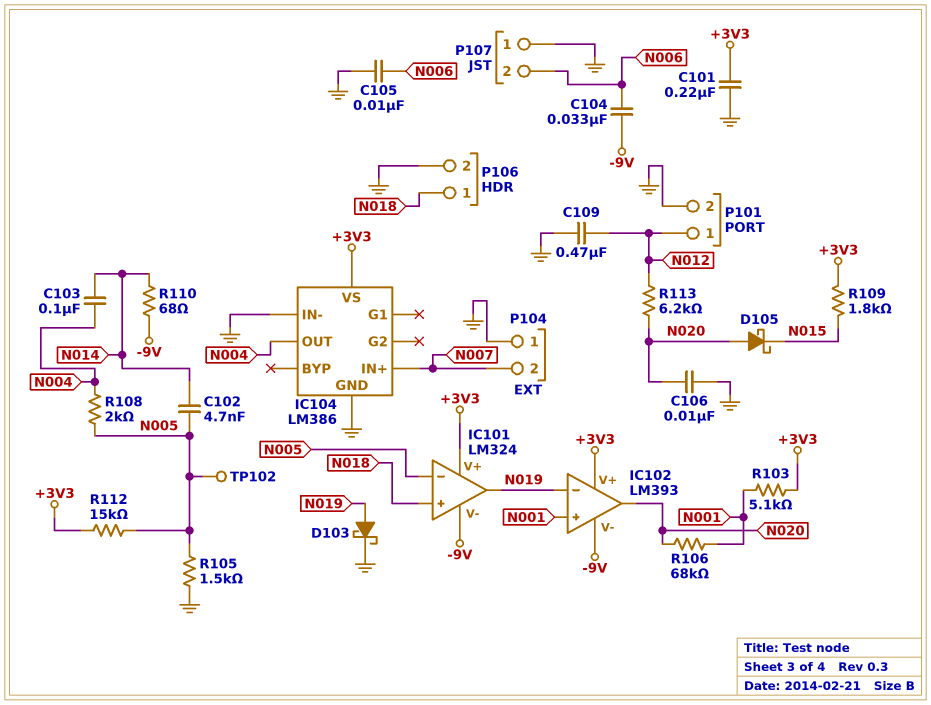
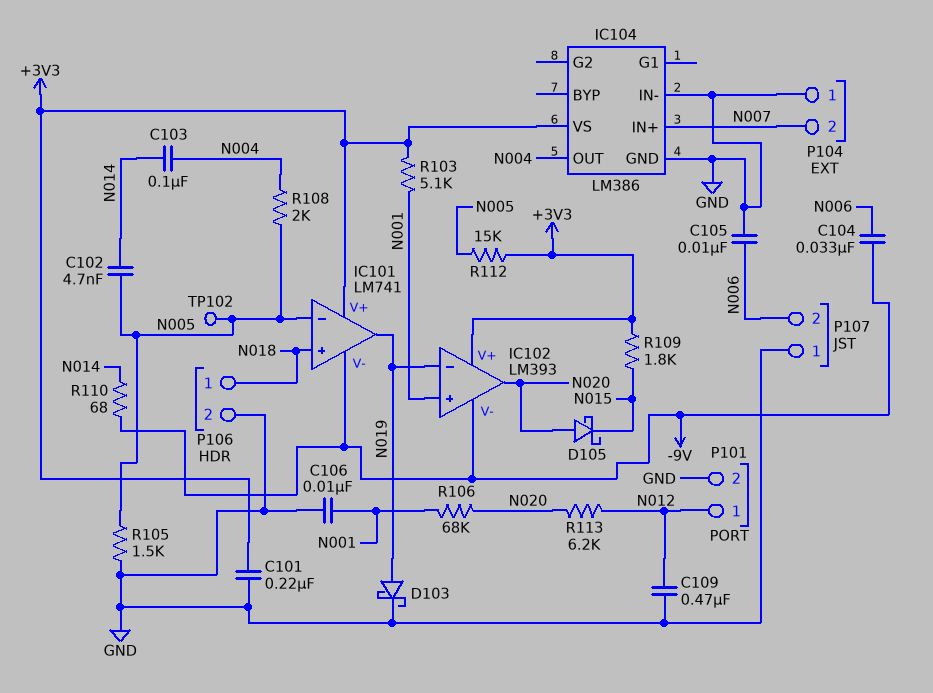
C106: 10nF (GND, N020) -> 10nF (GND, N001)
IC101: LM324 -> LM741

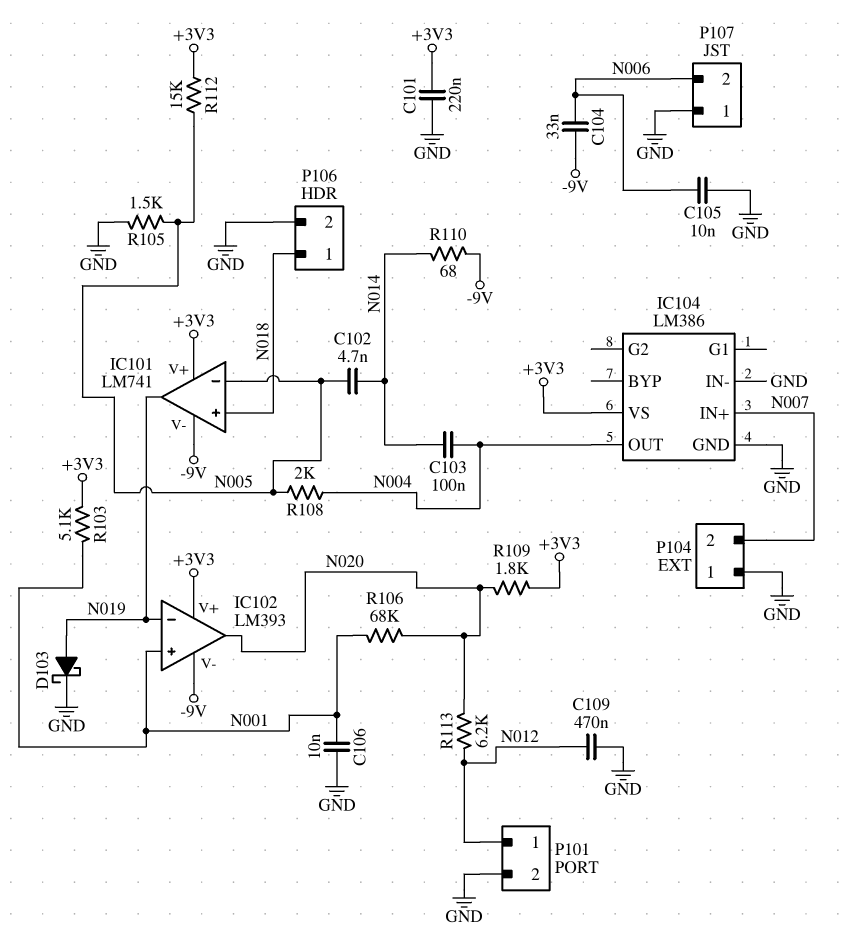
D105: schottky (A N020, K N015) -> none
R109: 1.8k (+3V3, N015) -> 1.8k (+3V3, N020)
TP102: test point (N005) -> none

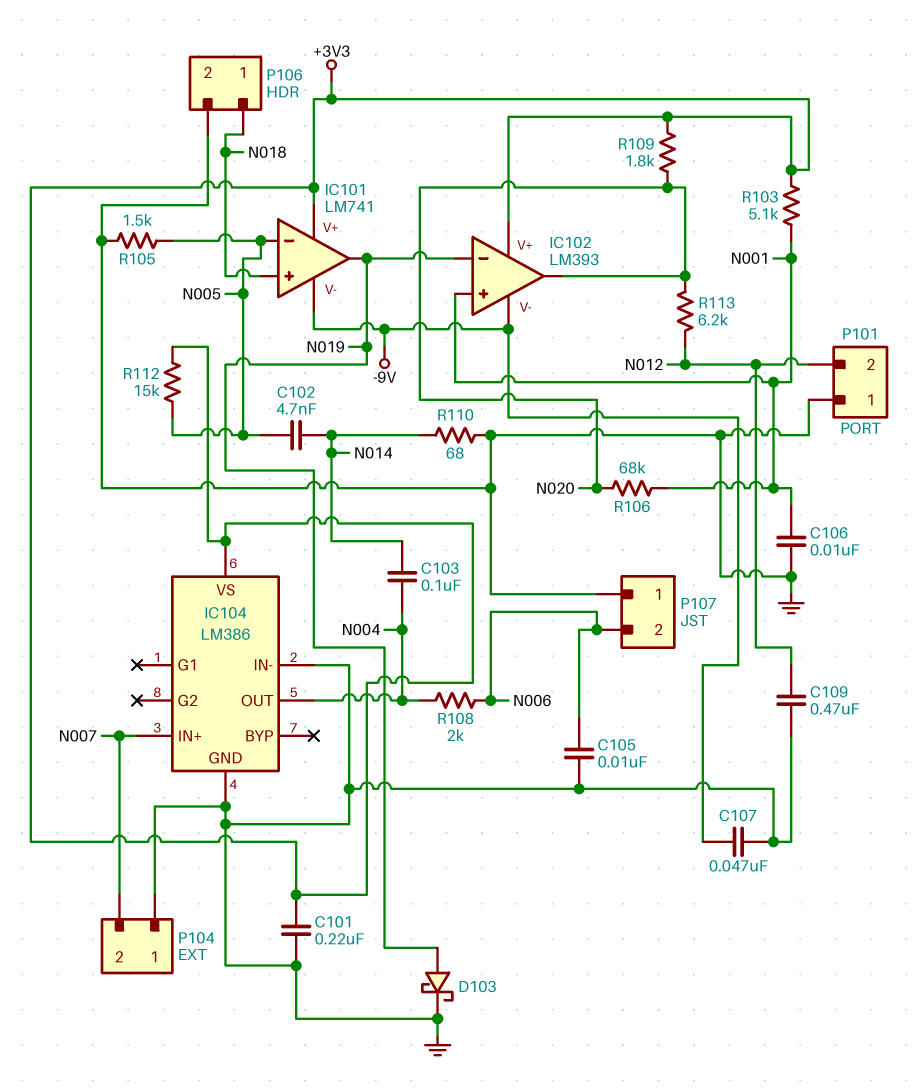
C104: 33nF (-9V, N006) -> none
C107: none -> 47nF (-9V, GND)
P101 pin 1: N012 -> GND
P101 pin 2: GND -> N012
R108: 2k (N004, N005) -> 2k (N004, N006)
R110: 68 (-9V, N014) -> 68 (GND, N014)

